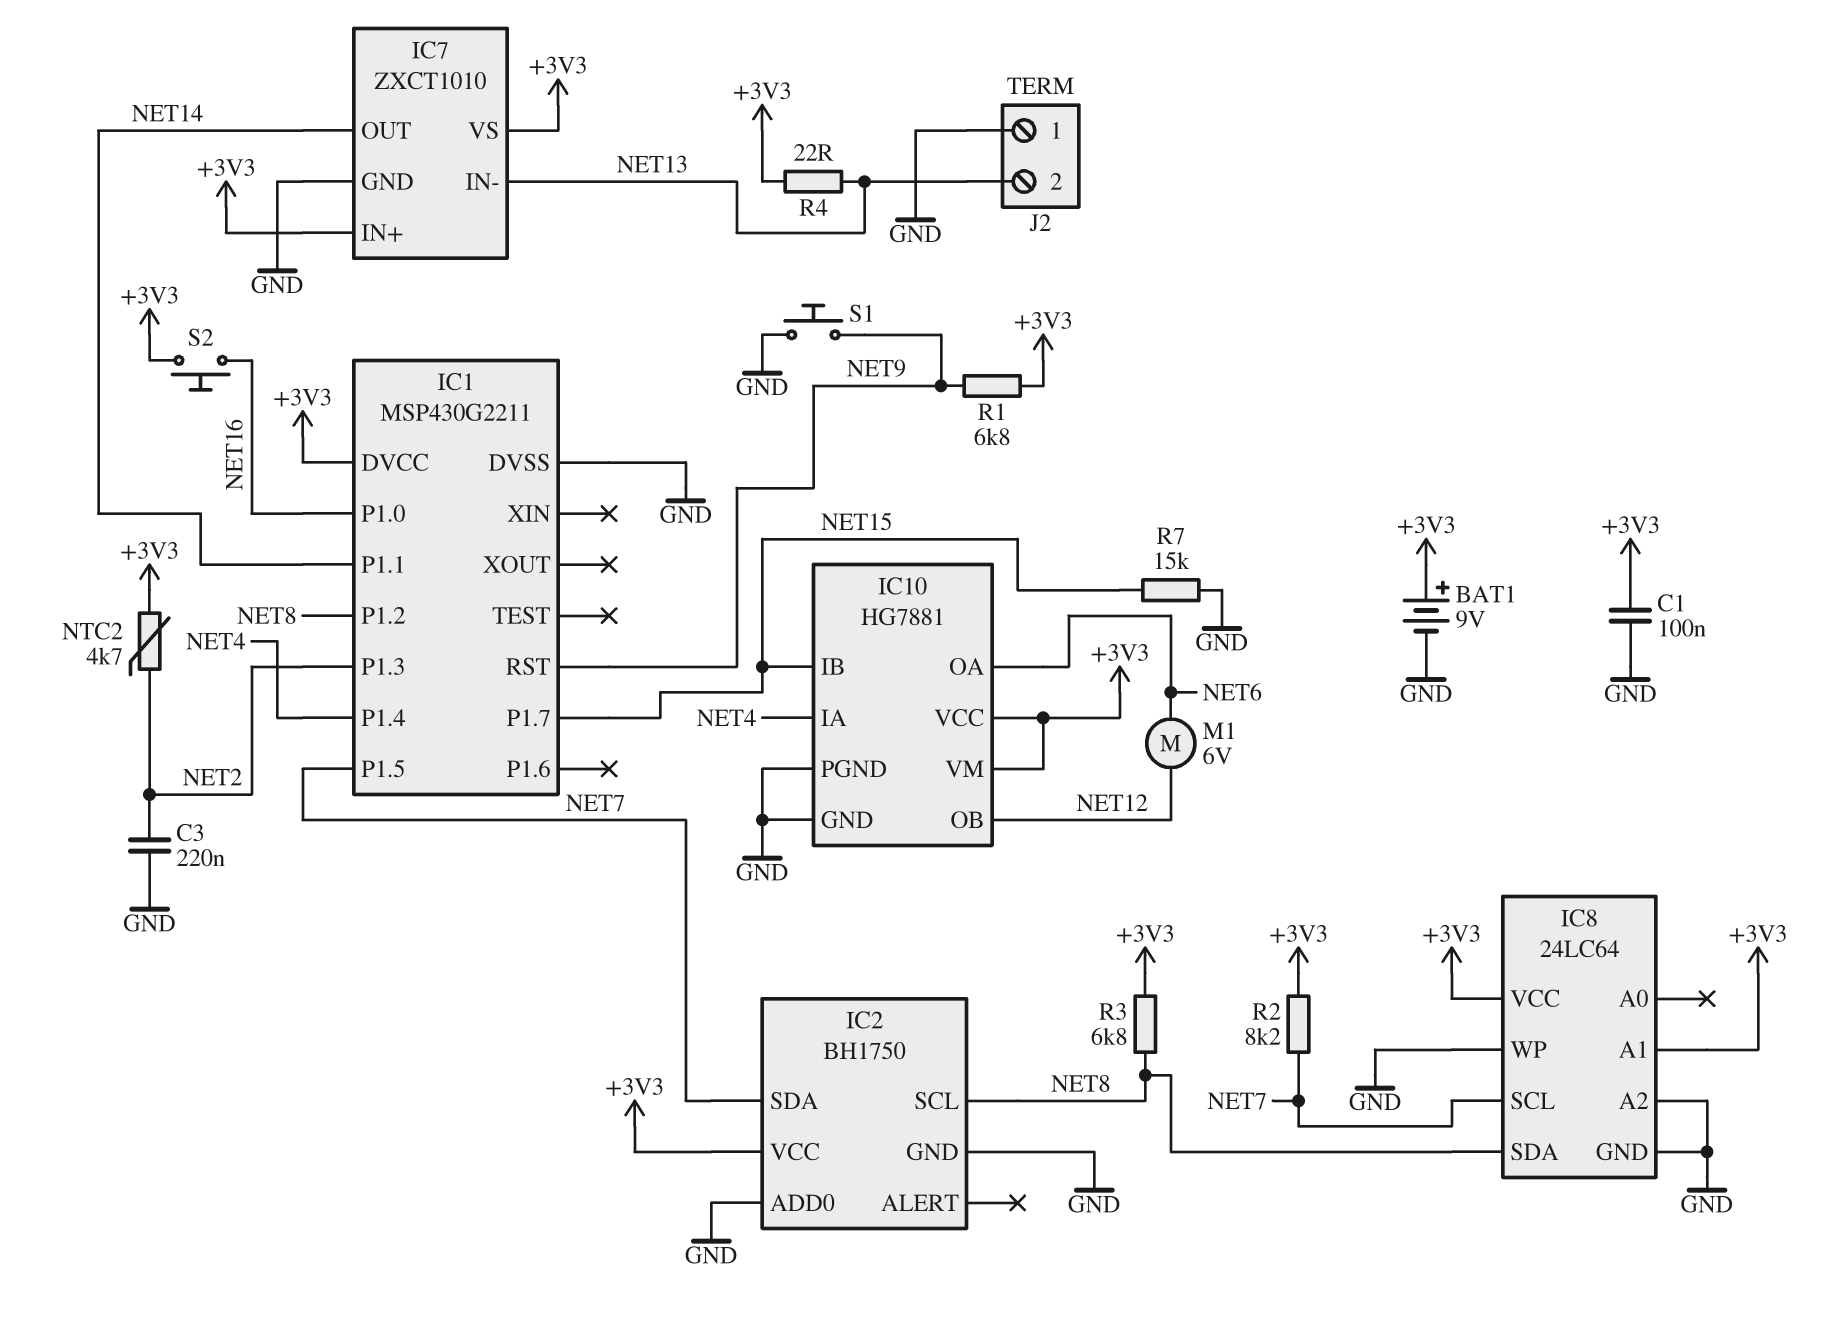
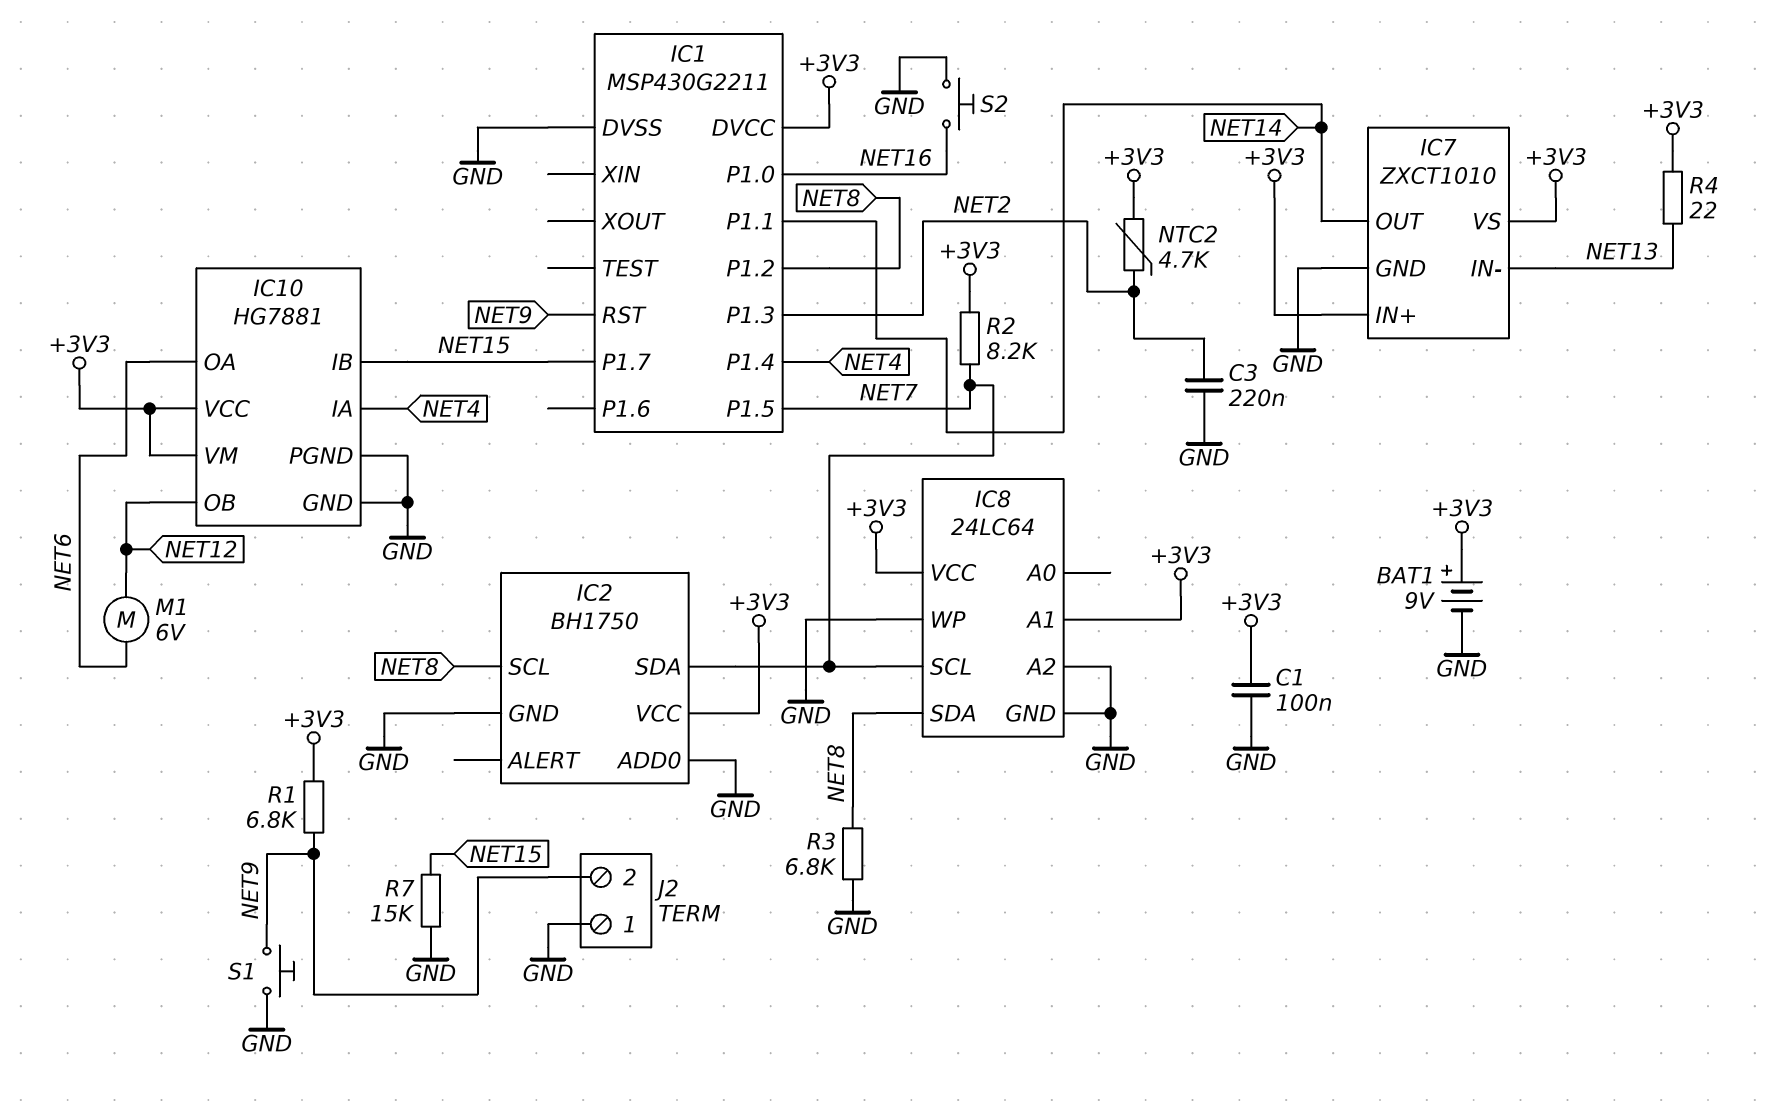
J2 pin 2: NET13 -> NET9
R3: 6.8k (+3V3, NET8) -> 6.8k (GND, NET8)
S2: button (+3V3, NET16) -> button (GND, NET16)

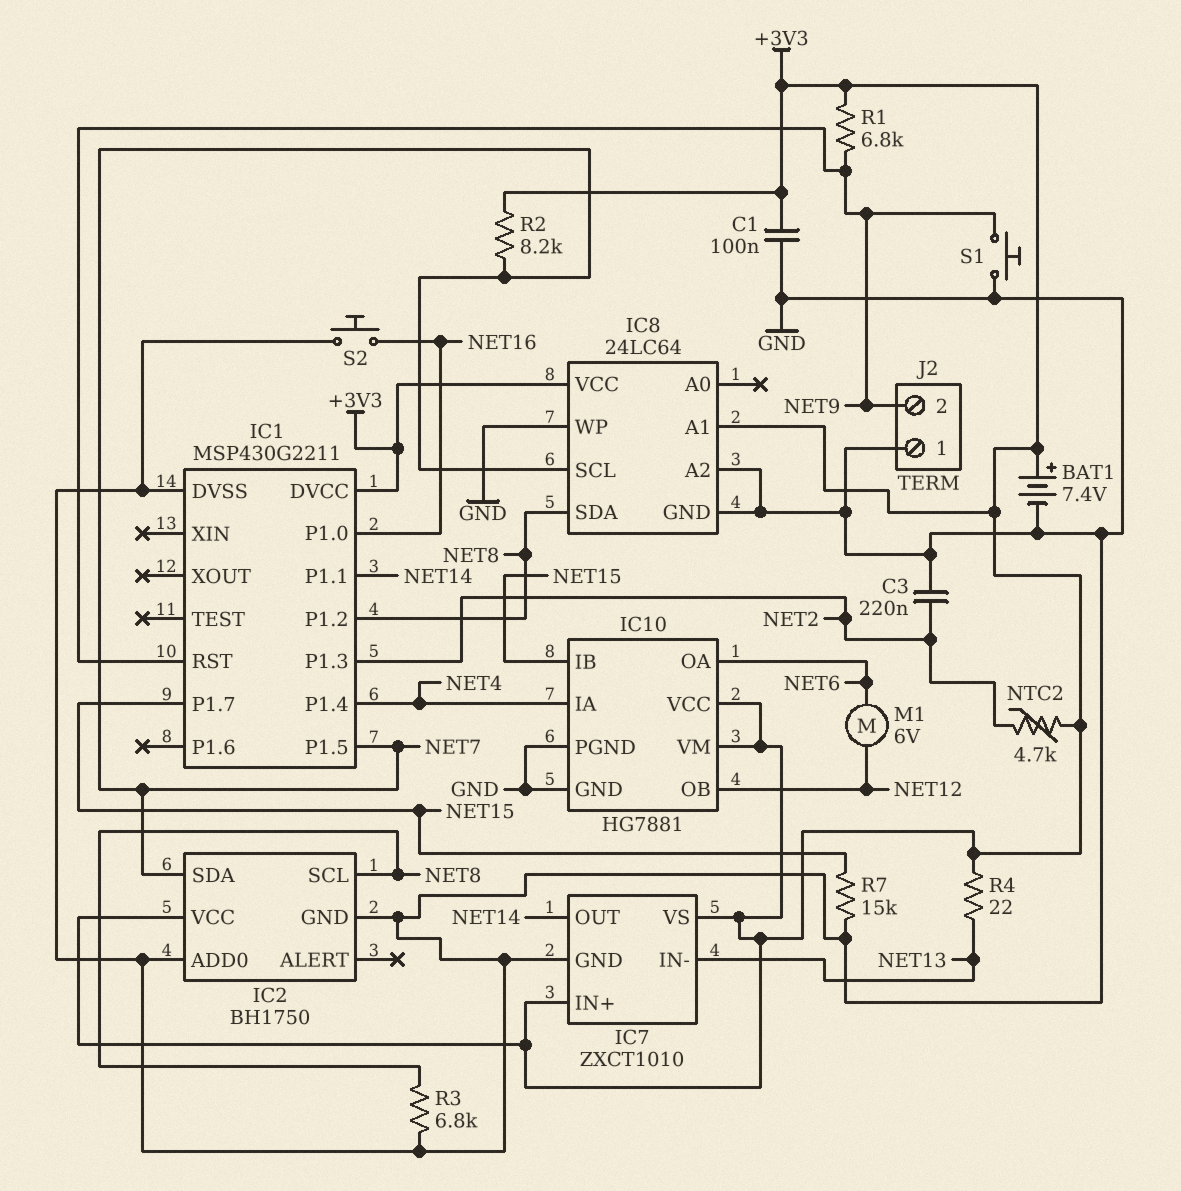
BAT1: 9V (plus +3V3, minus GND) -> 7.4V (plus +3V3, minus GND)

